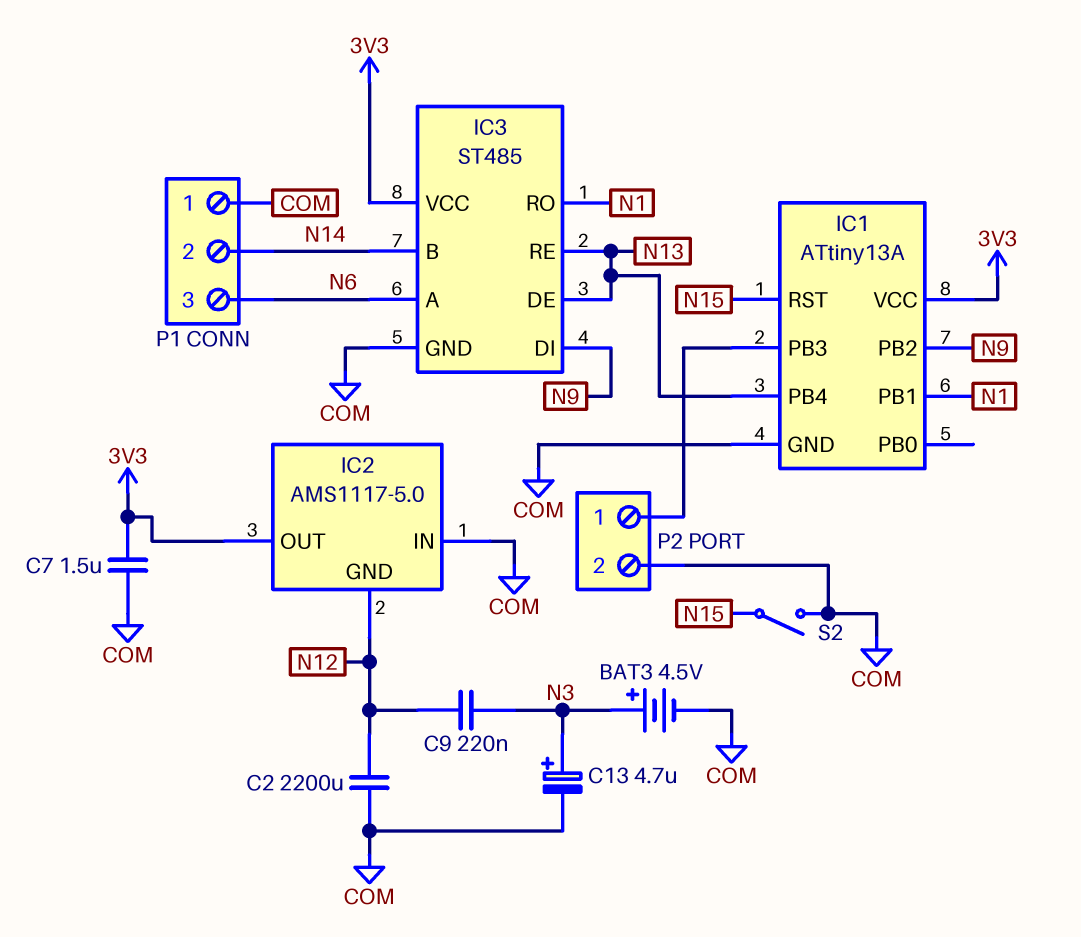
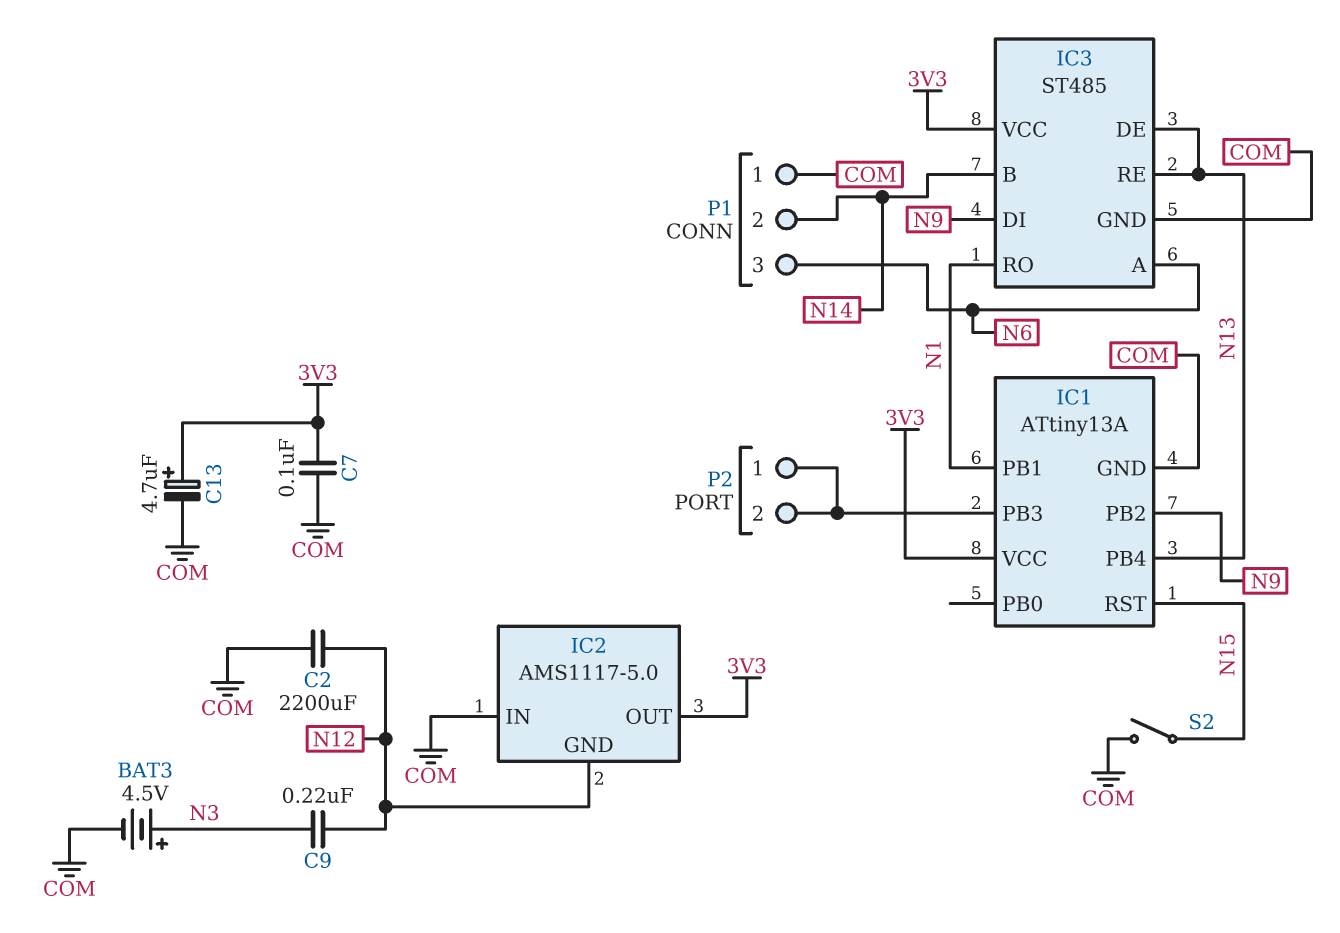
C7: 1.5uF (3V3, COM) -> 100nF (3V3, COM)
C13: 4.7uF (plus N3, minus COM) -> 4.7uF (plus 3V3, minus COM)
P2 pin 2: COM -> IC1/PB3

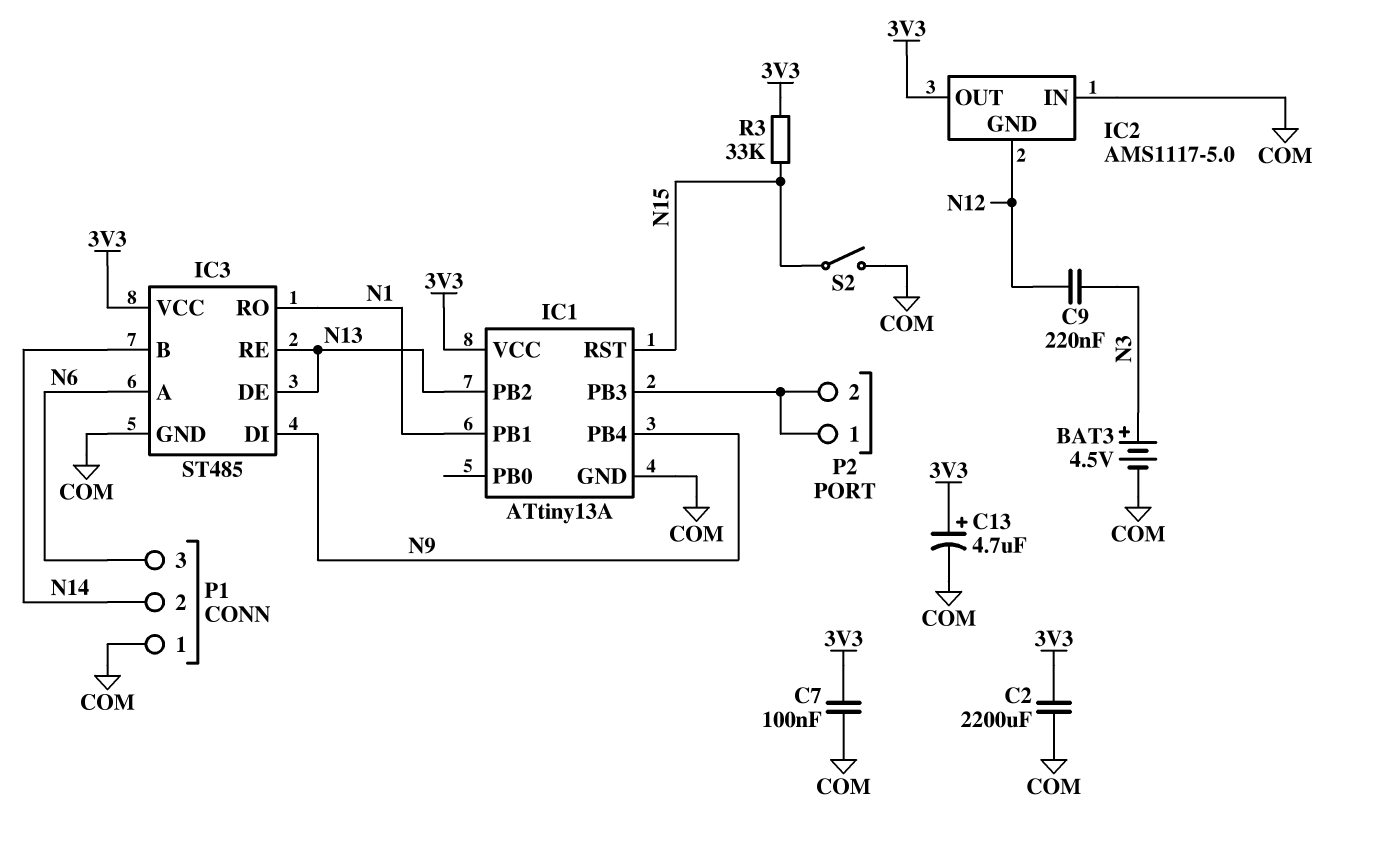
C2: 2200uF (COM, N12) -> 2200uF (3V3, COM)
IC1 pin PB2: N9 -> N13
IC1 pin PB4: N13 -> N9
R3: none -> 33k (3V3, N15)

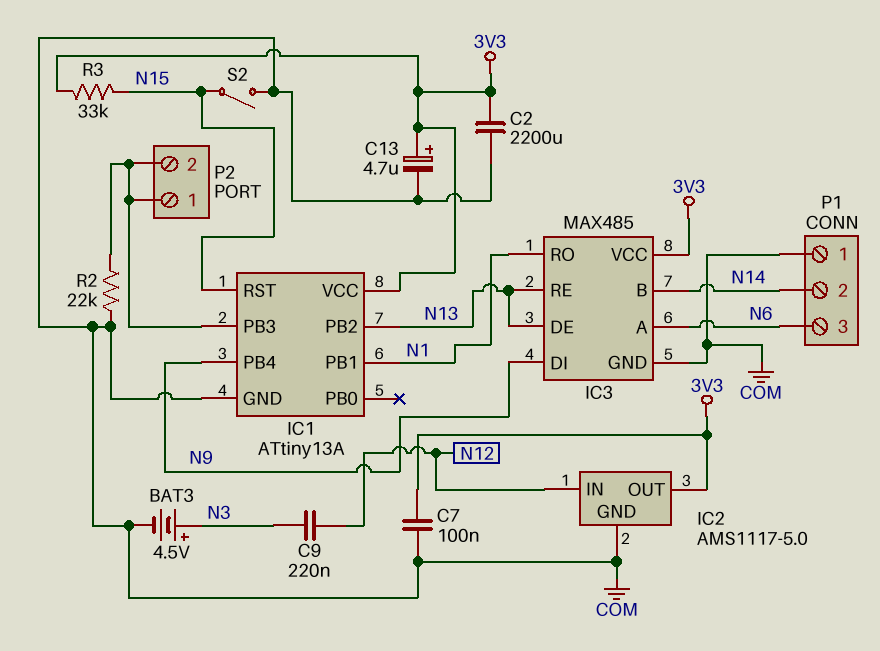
IC2 pin GND: N12 -> COM
IC2 pin IN: COM -> N12
IC3: ST485 -> MAX485
R2: none -> 22k (COM, IC1/PB3)

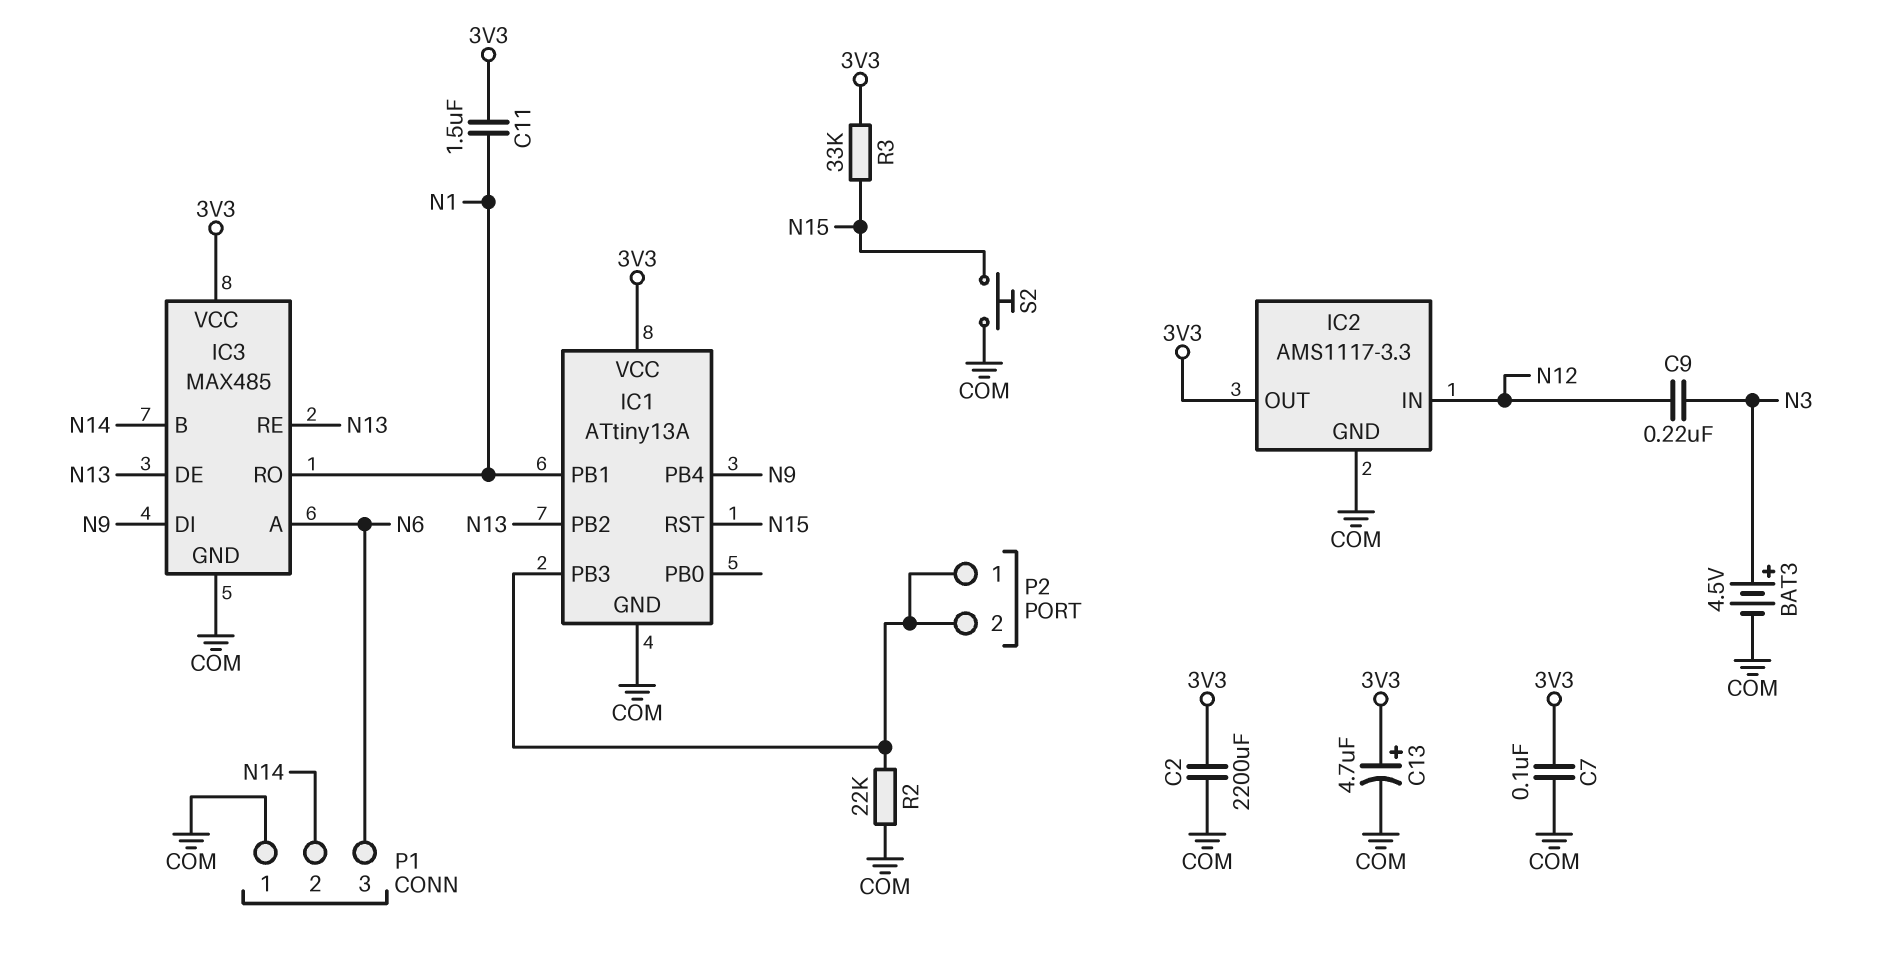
C11: none -> 1.5uF (3V3, N1)
IC2: AMS1117-5.0 -> AMS1117-3.3
S2: switch (COM, N15) -> button (COM, N15)

